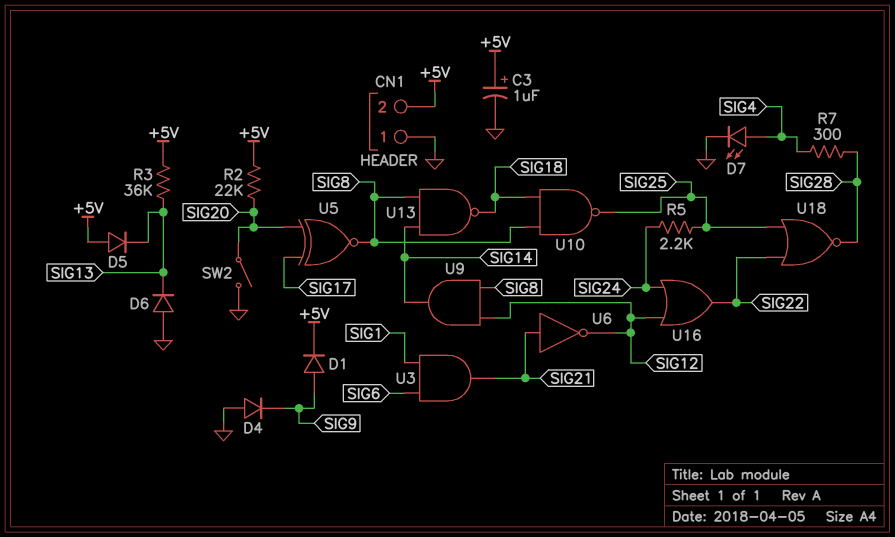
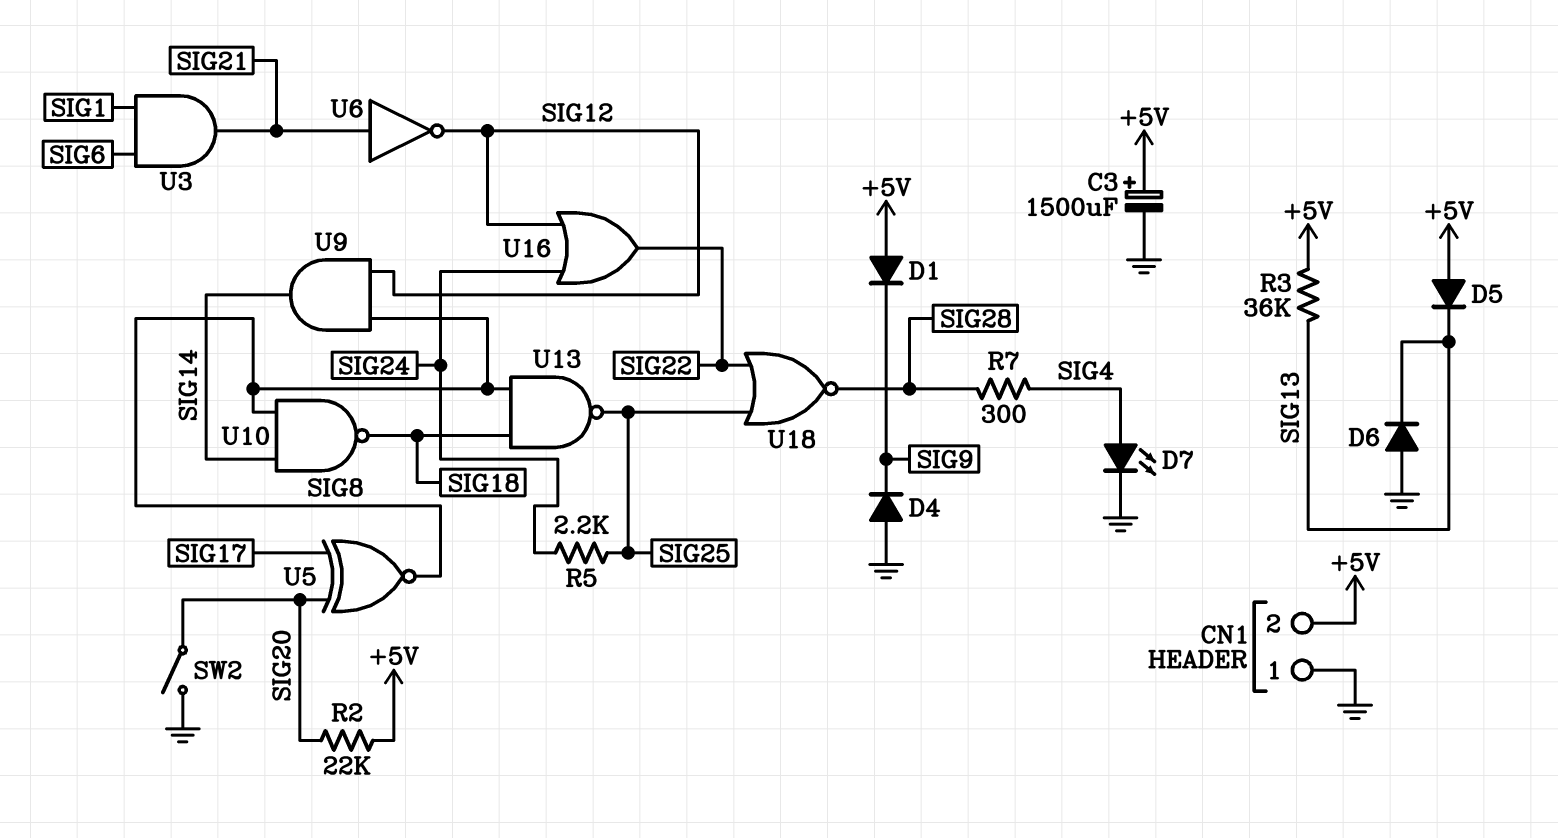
C3: 1uF (plus +5V, minus GND) -> 1500uF (plus +5V, minus GND)
D1: diode (A SIG9, K +5V) -> diode (A +5V, K SIG9)
U10: NAND (in SIG8, in SIG18, out SIG25) -> NAND (in SIG8, in SIG14, out SIG18)
U13: NAND (in SIG8, in SIG14, out SIG18) -> NAND (in SIG8, in SIG18, out SIG25)

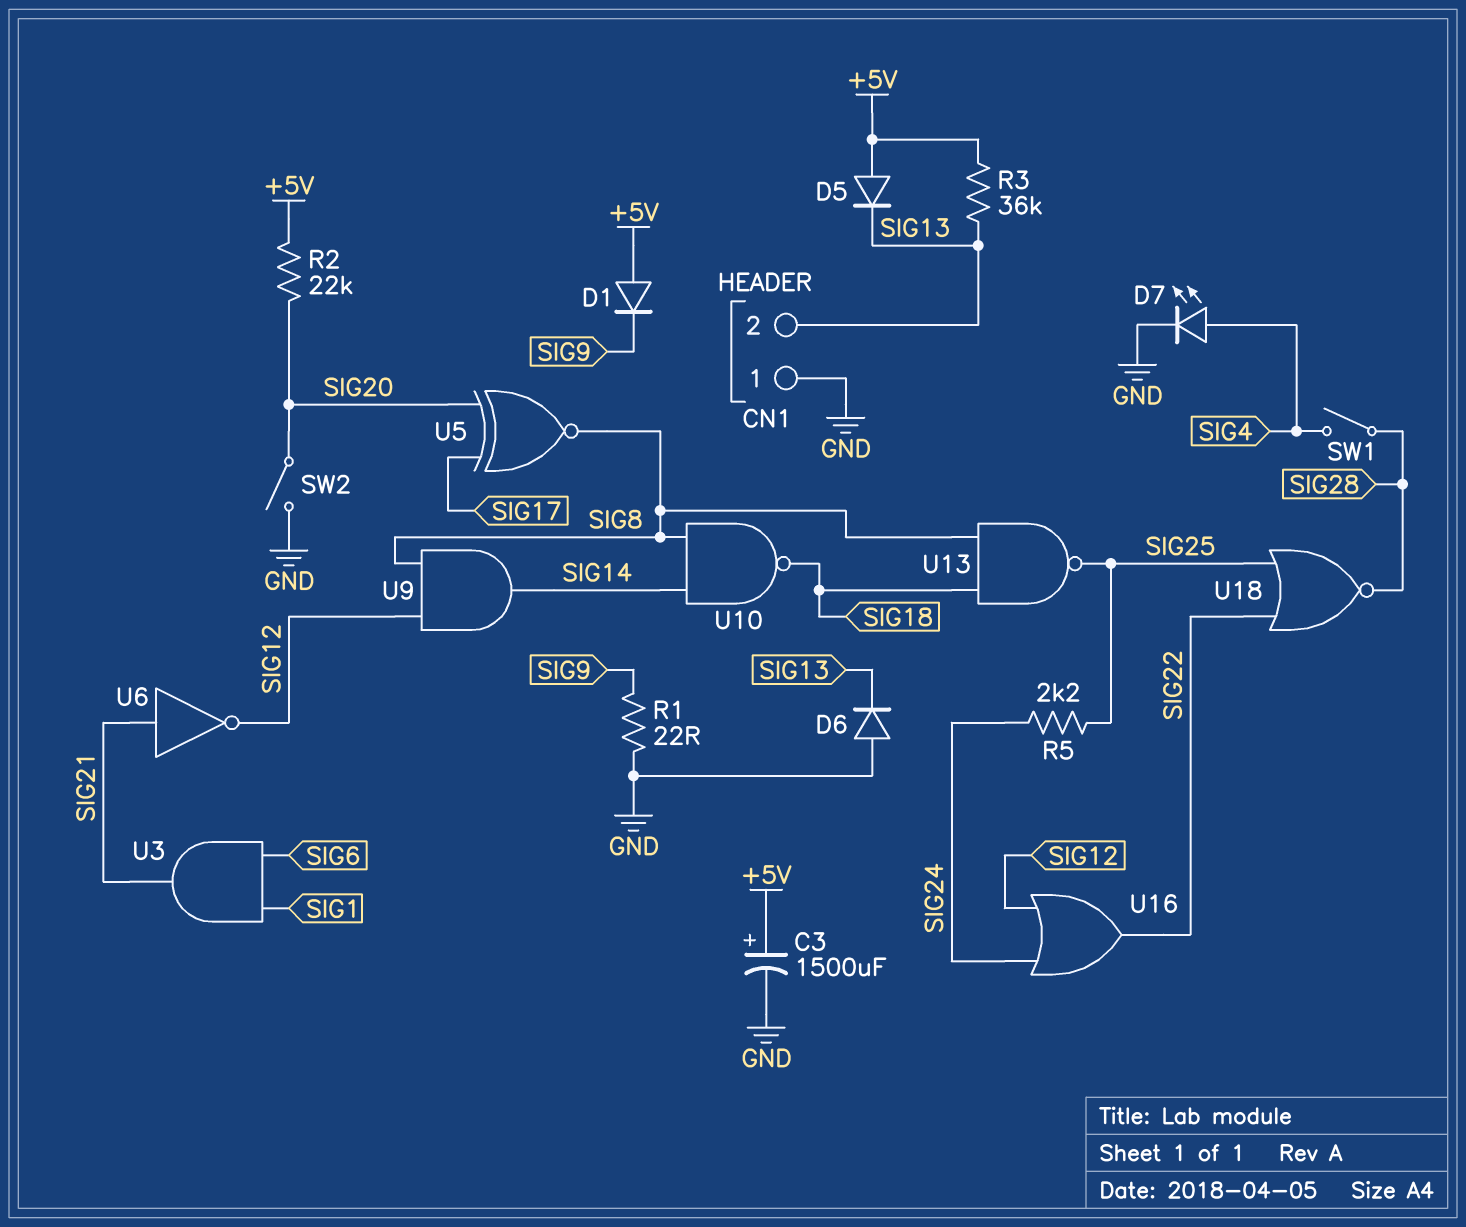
CN1 pin 2: +5V -> SIG13
D4: diode (A GND, K SIG9) -> none
R1: none -> 22 (GND, SIG9)
R7: 300 (SIG4, SIG28) -> none
SW1: none -> switch (SIG4, SIG28)

